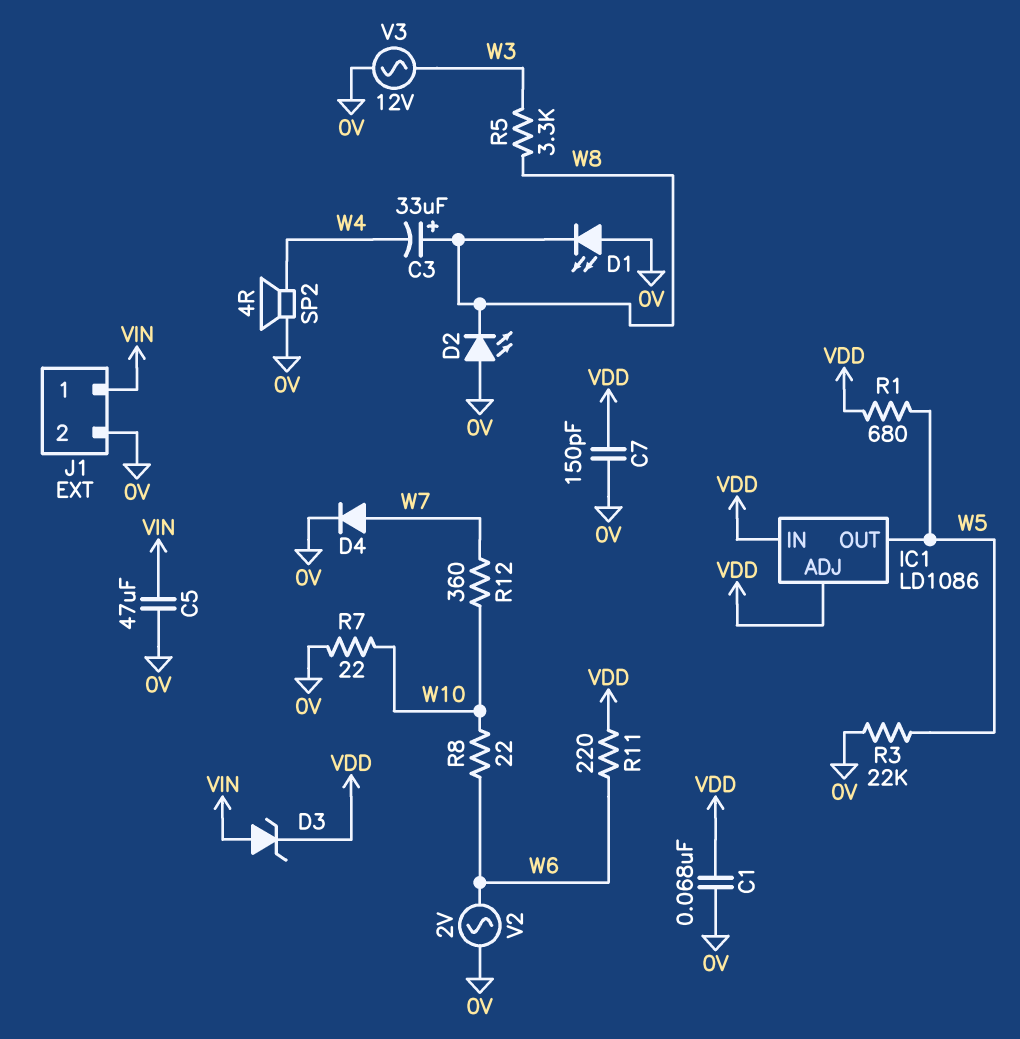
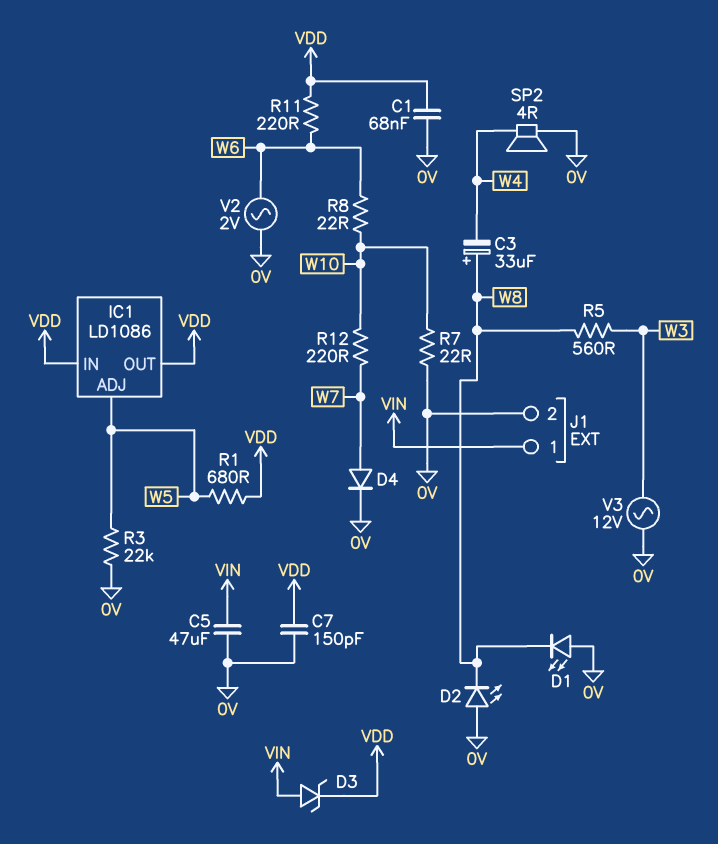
IC1 pin ADJ: VDD -> W5
IC1 pin OUT: W5 -> VDD
R5: 3.3k (W3, W8) -> 560 (W3, W8)
R12: 360 (W7, W10) -> 220 (W7, W10)

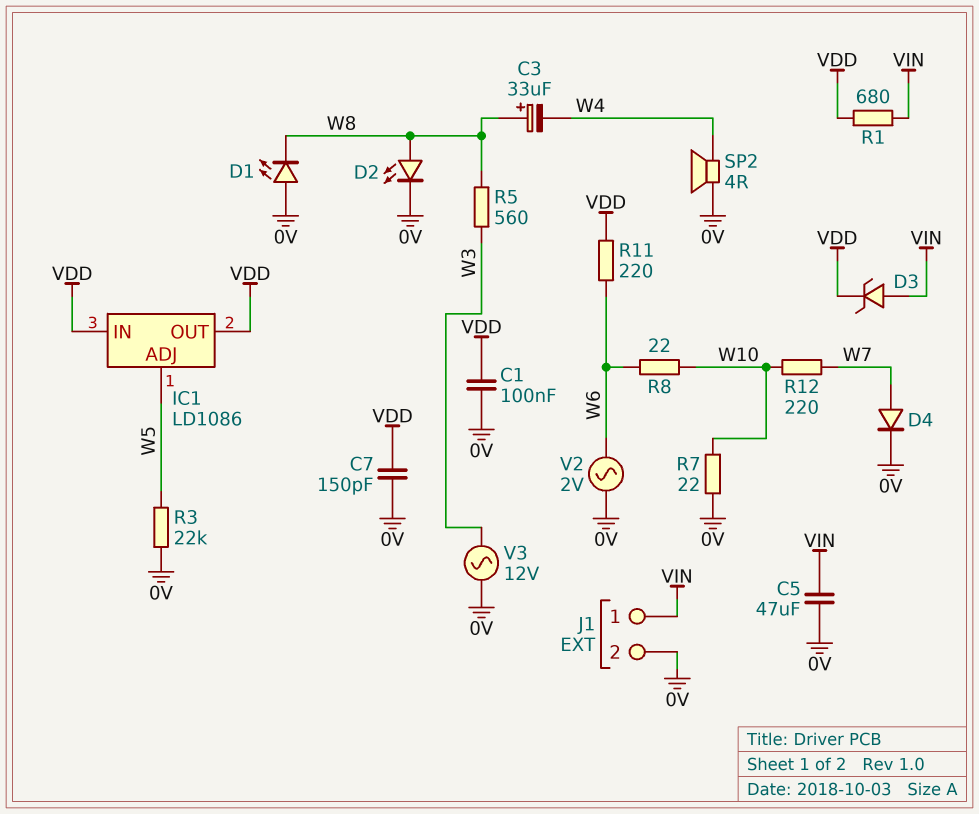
C1: 68nF (0V, VDD) -> 100nF (0V, VDD)
D2: LED (A 0V, K W8) -> LED (A W8, K 0V)
R1: 680 (VDD, W5) -> 680 (VDD, VIN)

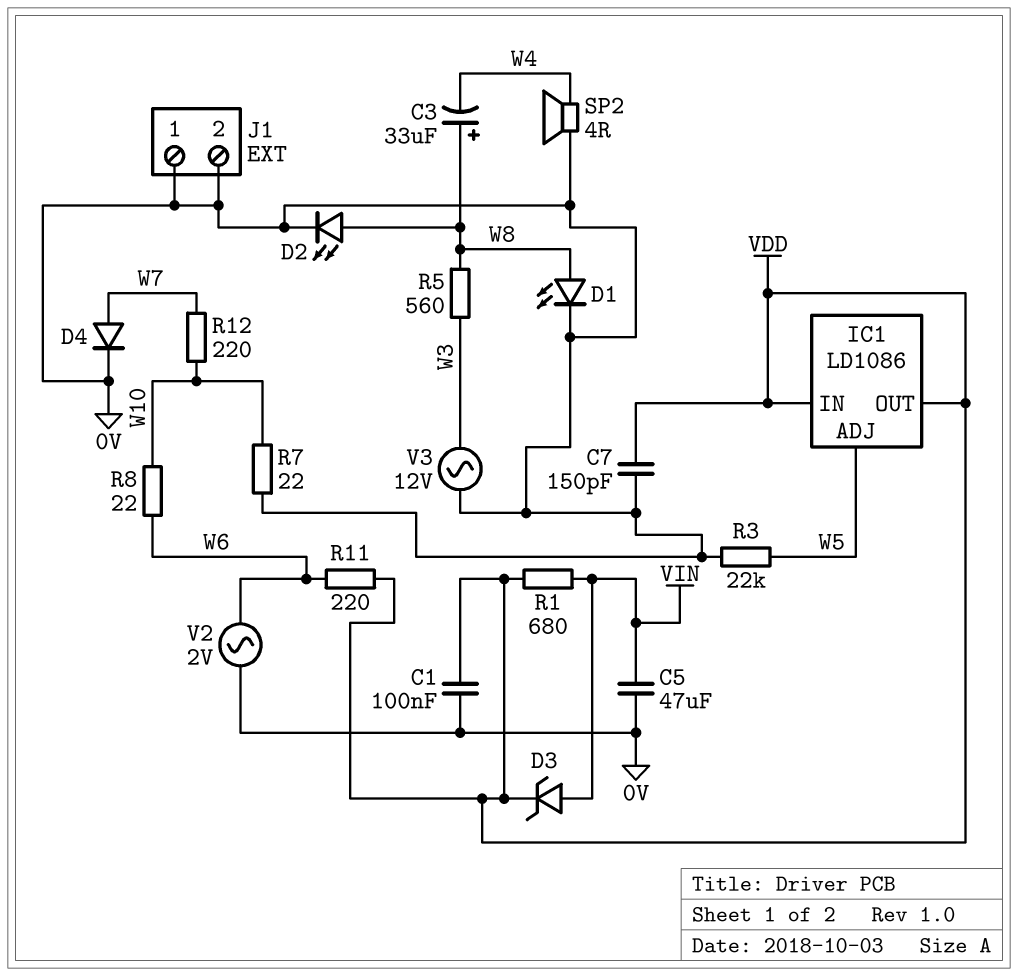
D1: LED (A 0V, K W8) -> LED (A W8, K 0V)
J1 pin 1: VIN -> 0V

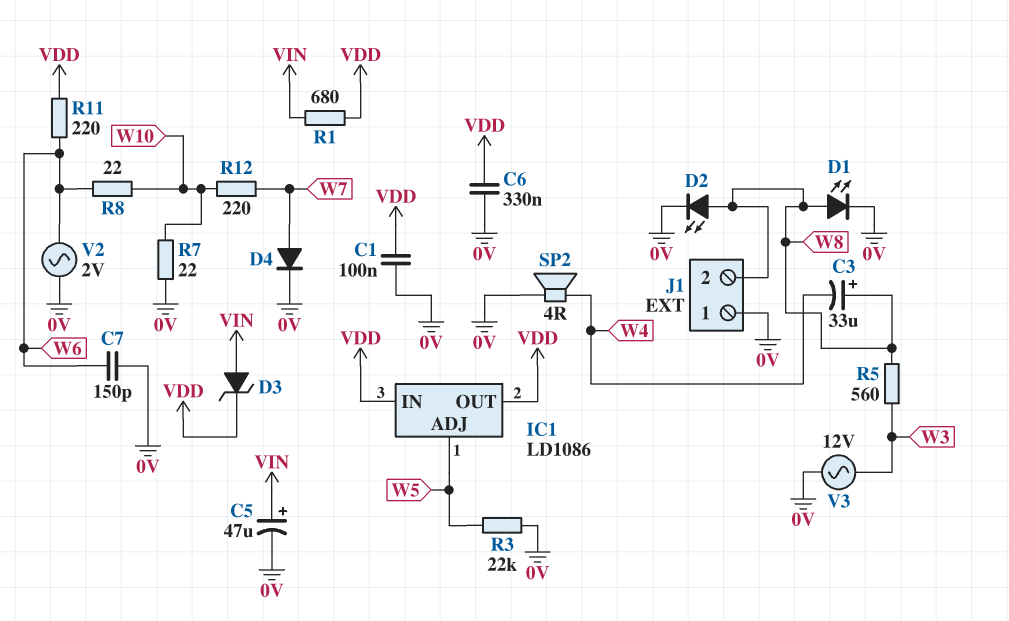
C5: 47uF (0V, VIN) -> 47uF (plus VIN, minus 0V)
C6: none -> 330nF (0V, VDD)
C7: 150pF (0V, VDD) -> 150pF (0V, W6)
J1 pin 2: 0V -> W8

